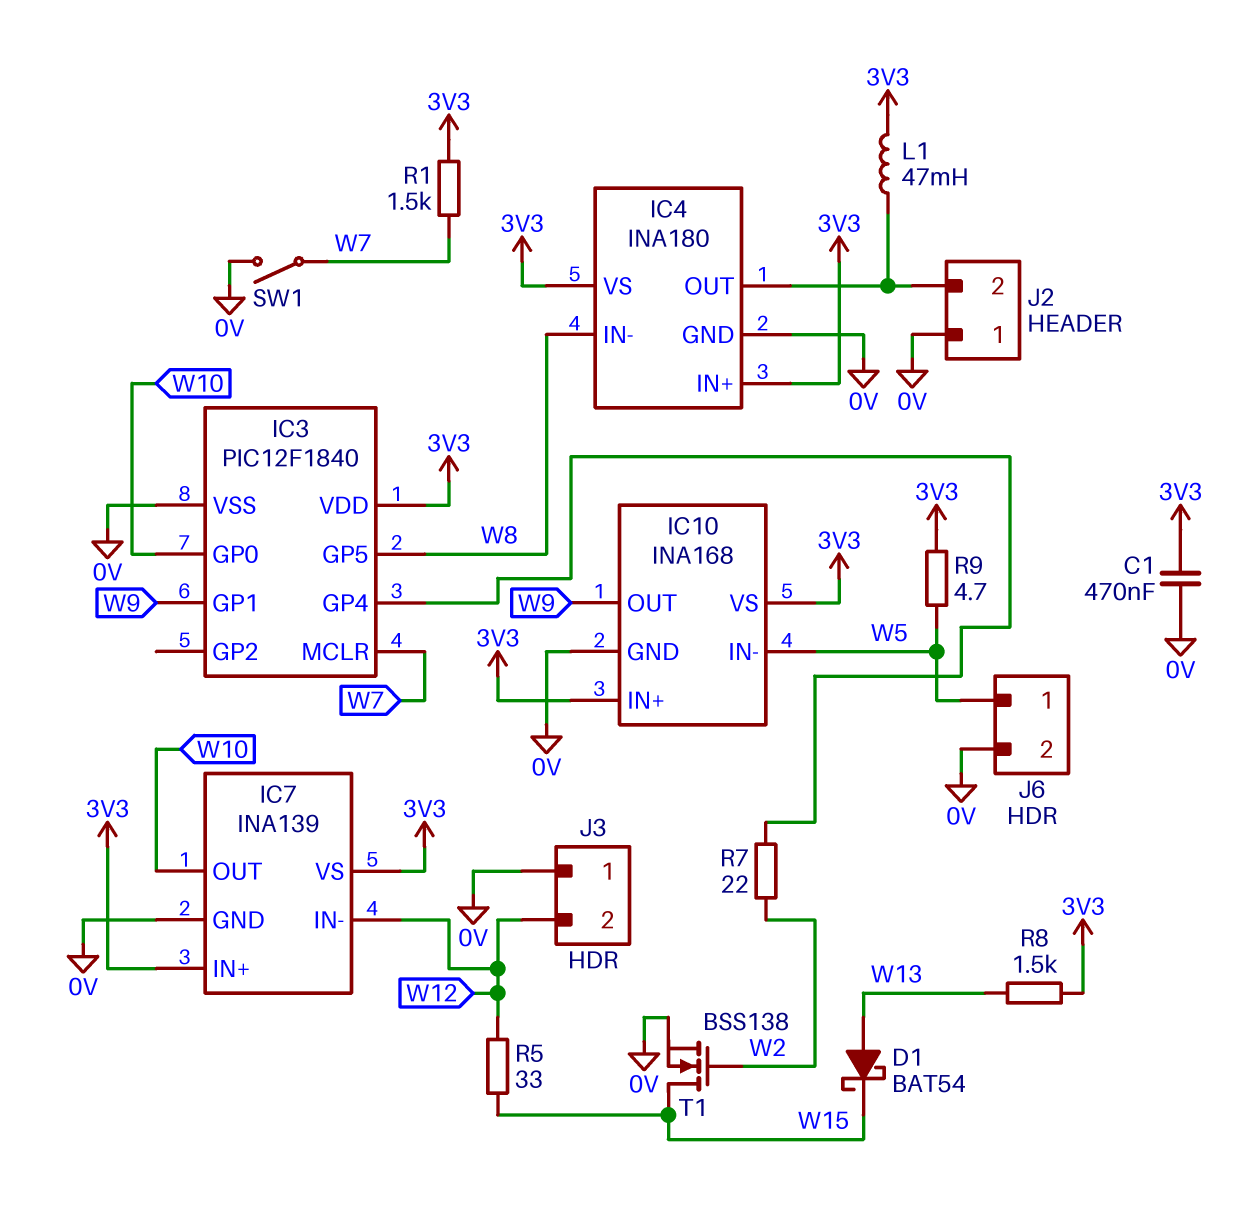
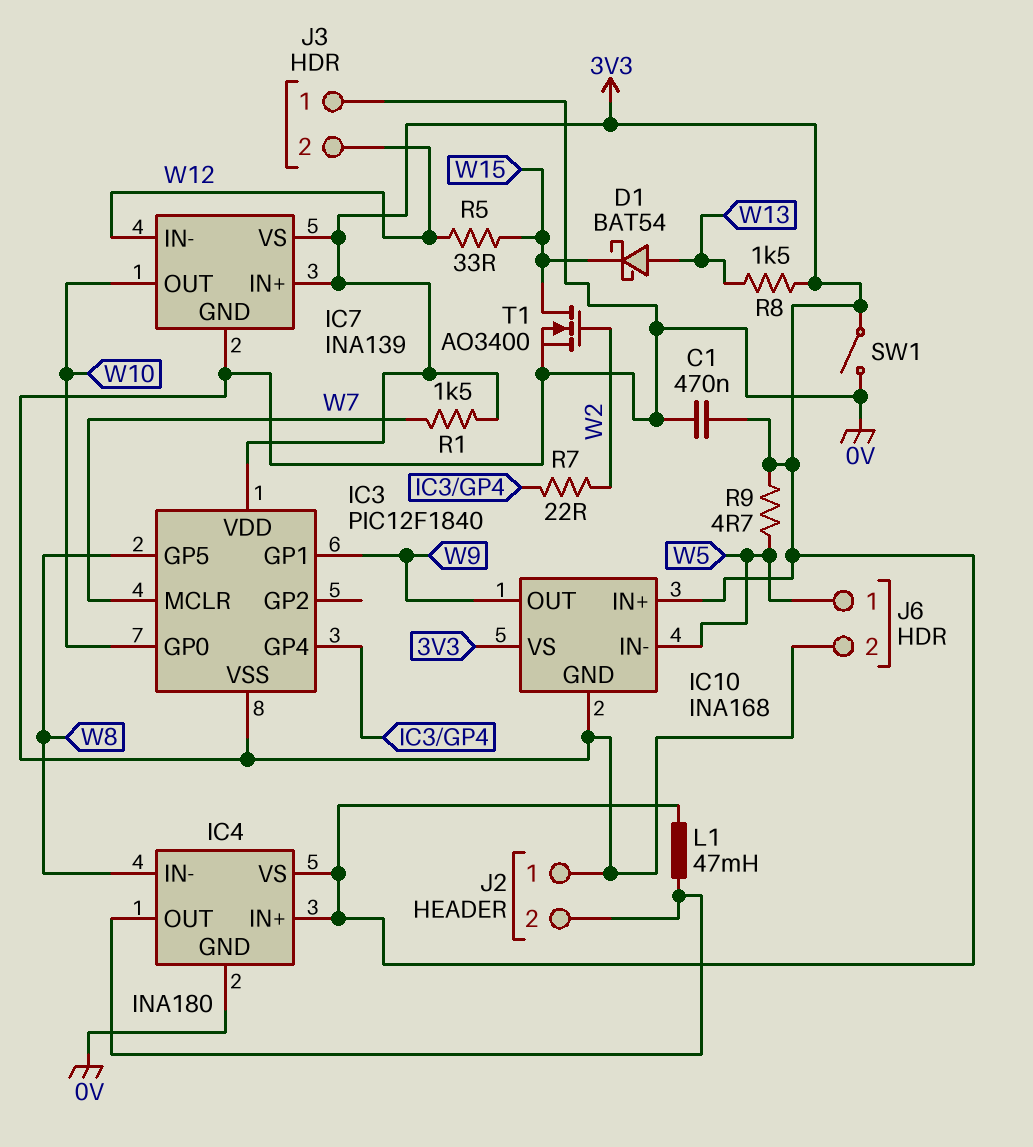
SW1: switch (0V, W7) -> switch (0V, 3V3)
T1: NMOS BSS138 (G W2, D W15, S 0V) -> NMOS AO3400 (G W2, D W15, S 0V)

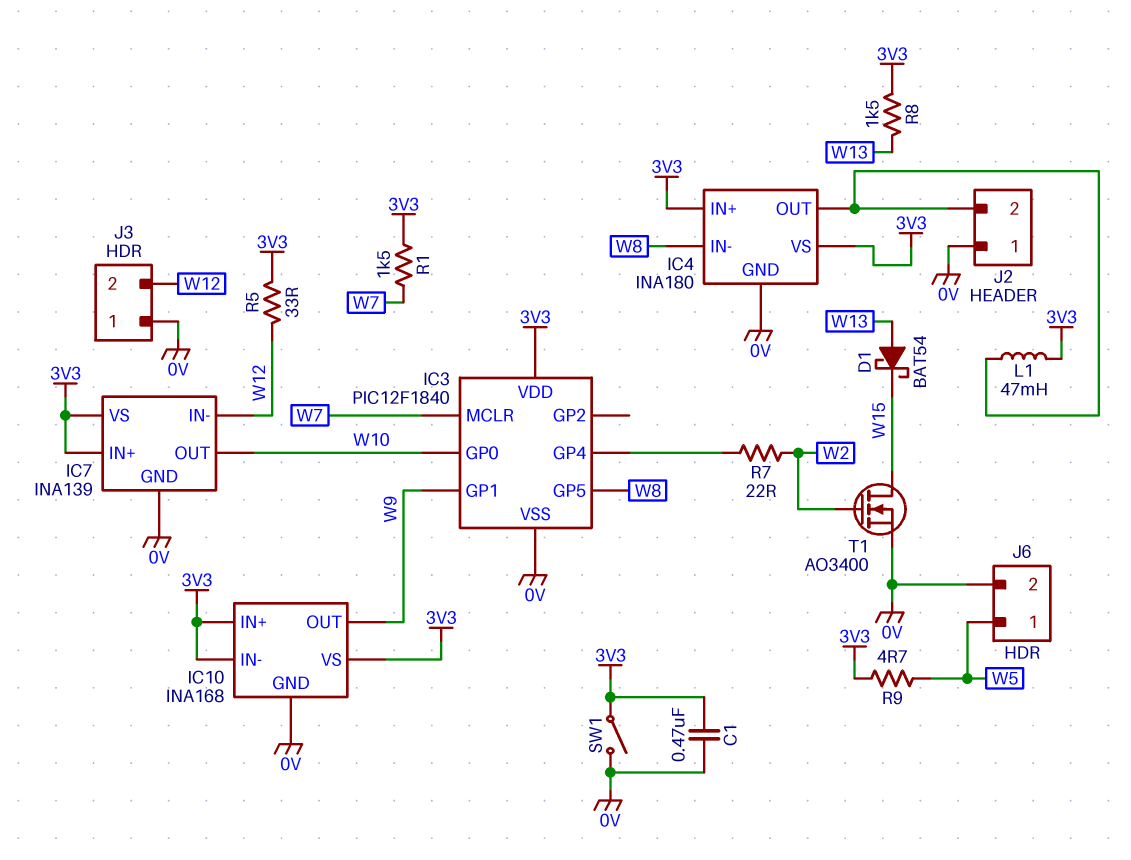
IC10 pin IN-: W5 -> 3V3
R5: 33 (W12, W15) -> 33 (3V3, W12)

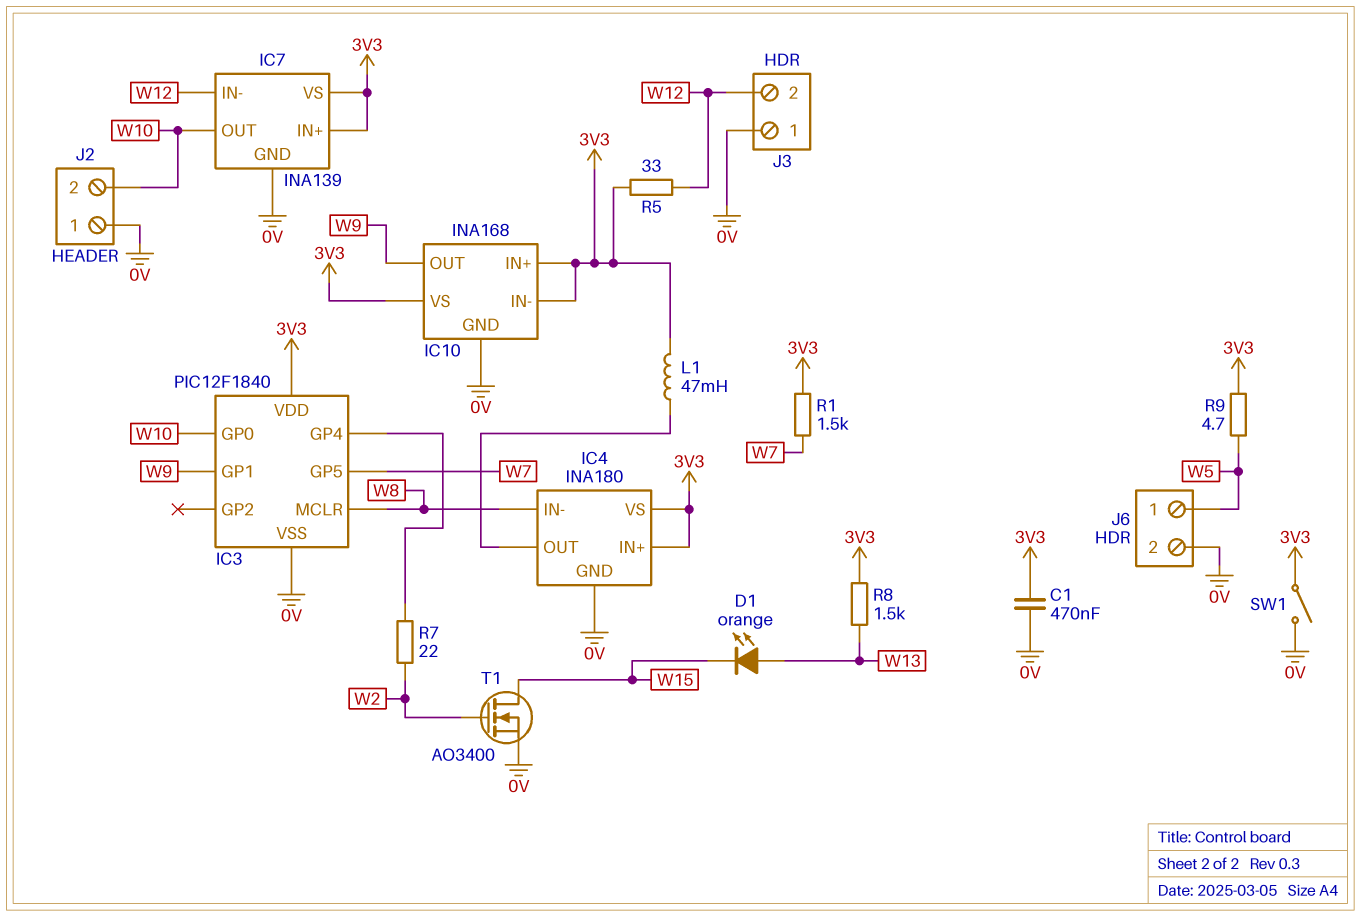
D1: schottky BAT54 (A W13, K W15) -> LED orange (A W13, K W15)
IC3 pin GP5: W8 -> W7
IC3 pin MCLR: W7 -> W8
J2 pin 2: IC4/OUT -> W10

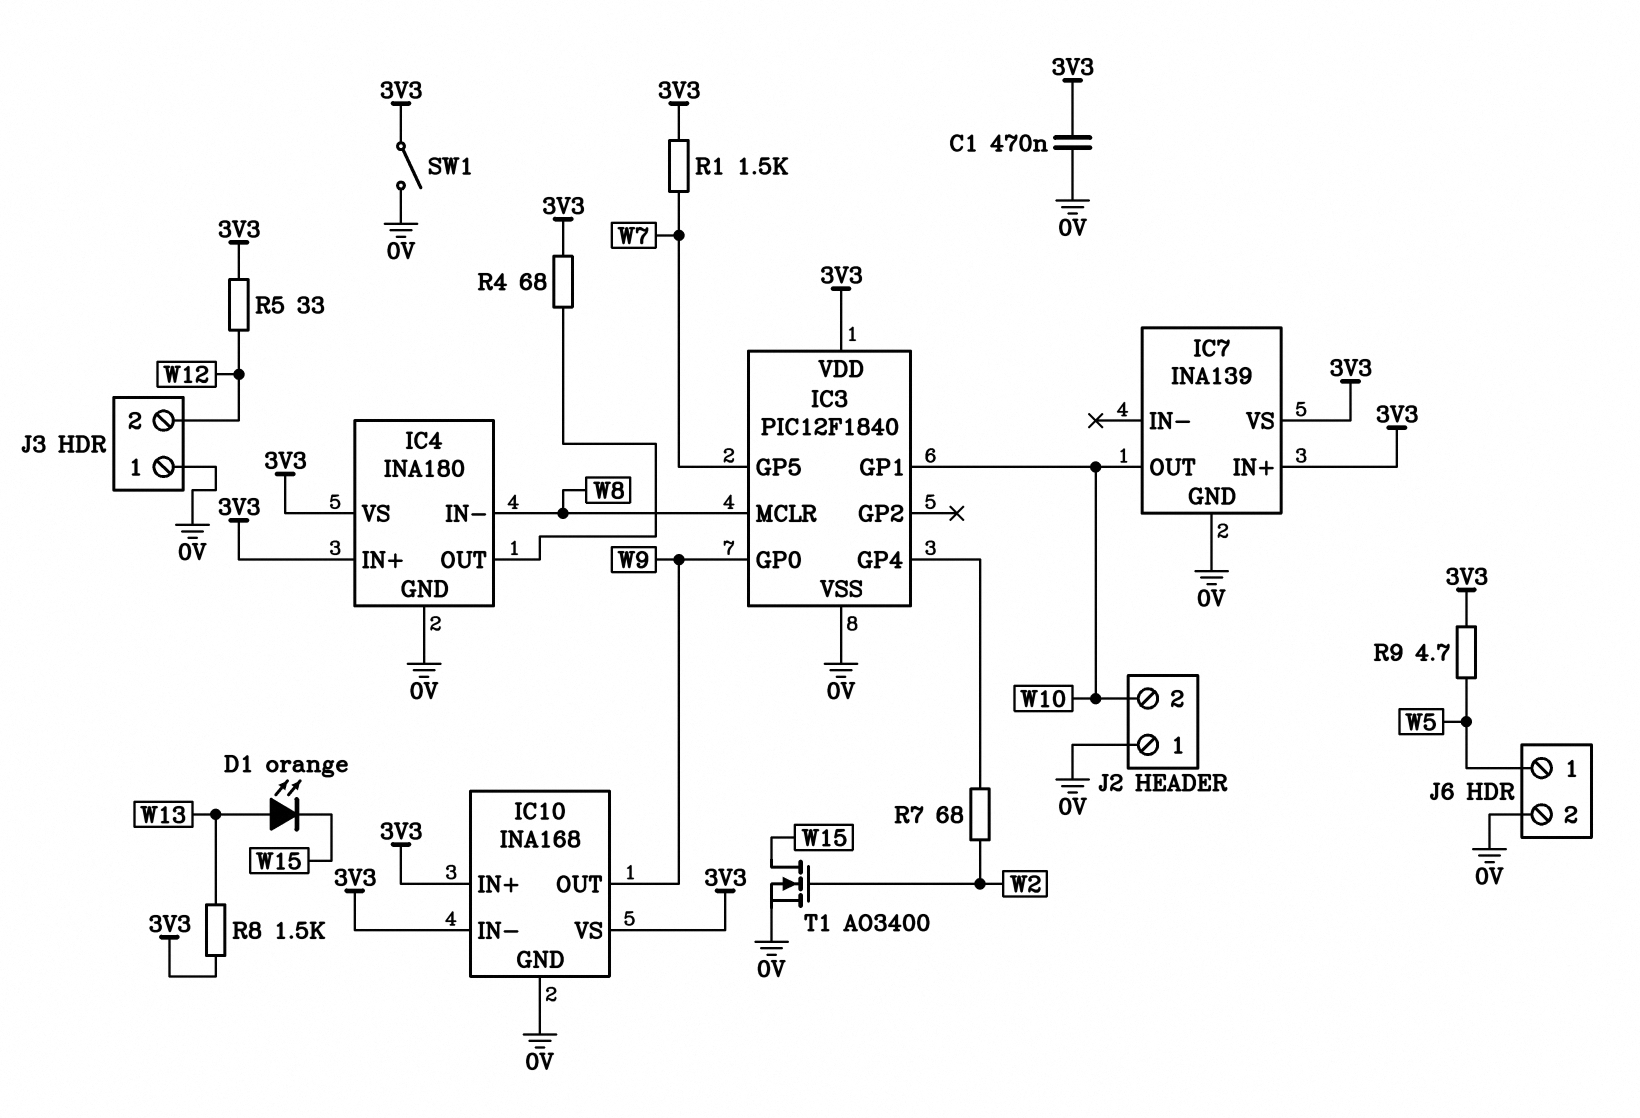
IC3 pin GP0: W10 -> W9
IC3 pin GP1: W9 -> W10
IC7 pin IN-: W12 -> none
L1: 47mH (3V3, IC4/OUT) -> none
R4: none -> 68 (3V3, IC4/OUT)
R7: 22 (IC3/GP4, W2) -> 68 (IC3/GP4, W2)

